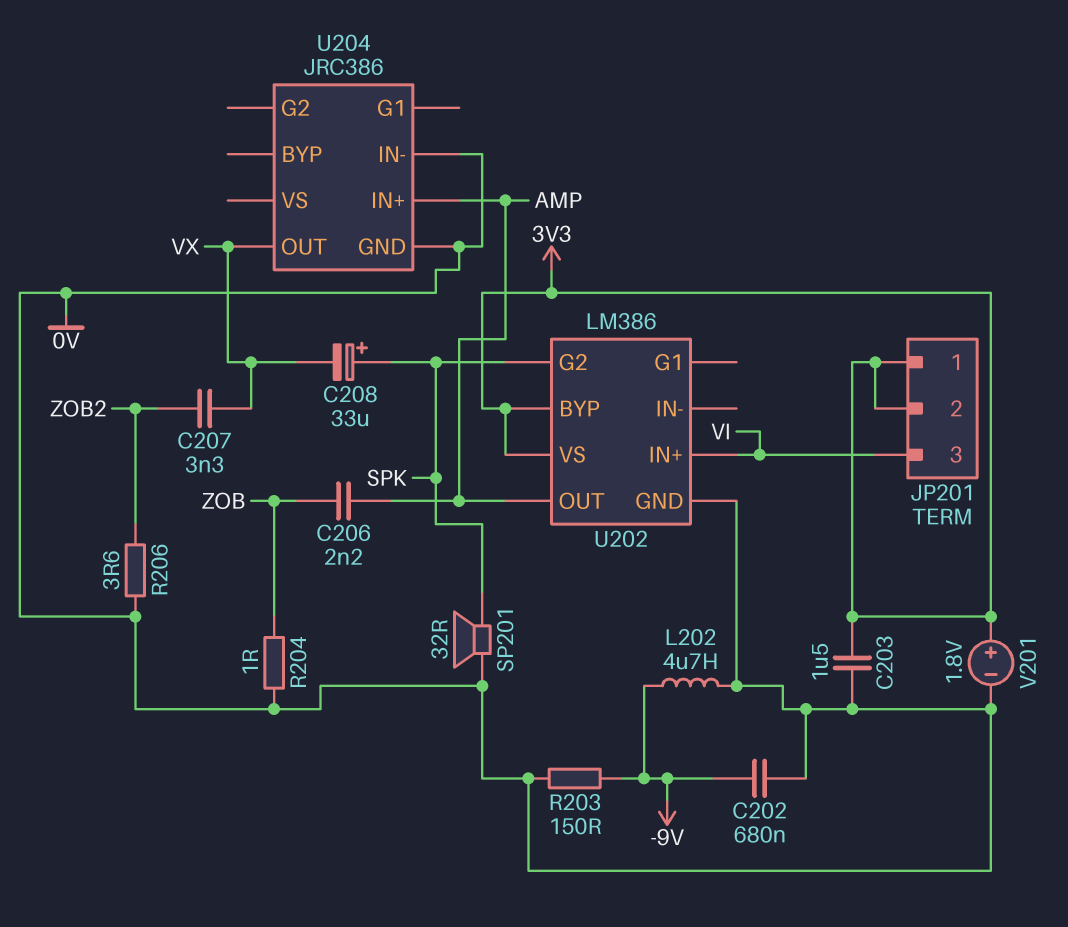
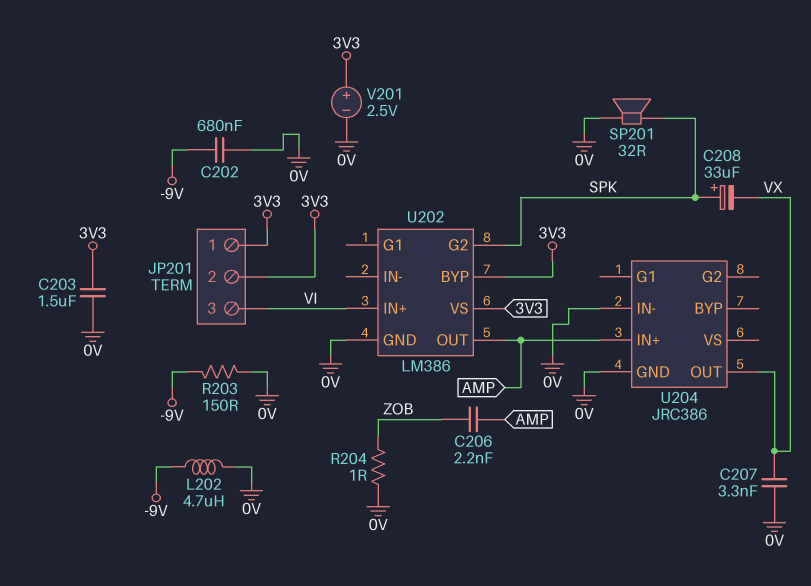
C207: 3.3nF (VX, ZOB2) -> 3.3nF (0V, VX)
R206: 3.6 (0V, ZOB2) -> none
V201: 1.8V (plus 3V3, minus 0V) -> 2.5V (plus 3V3, minus 0V)

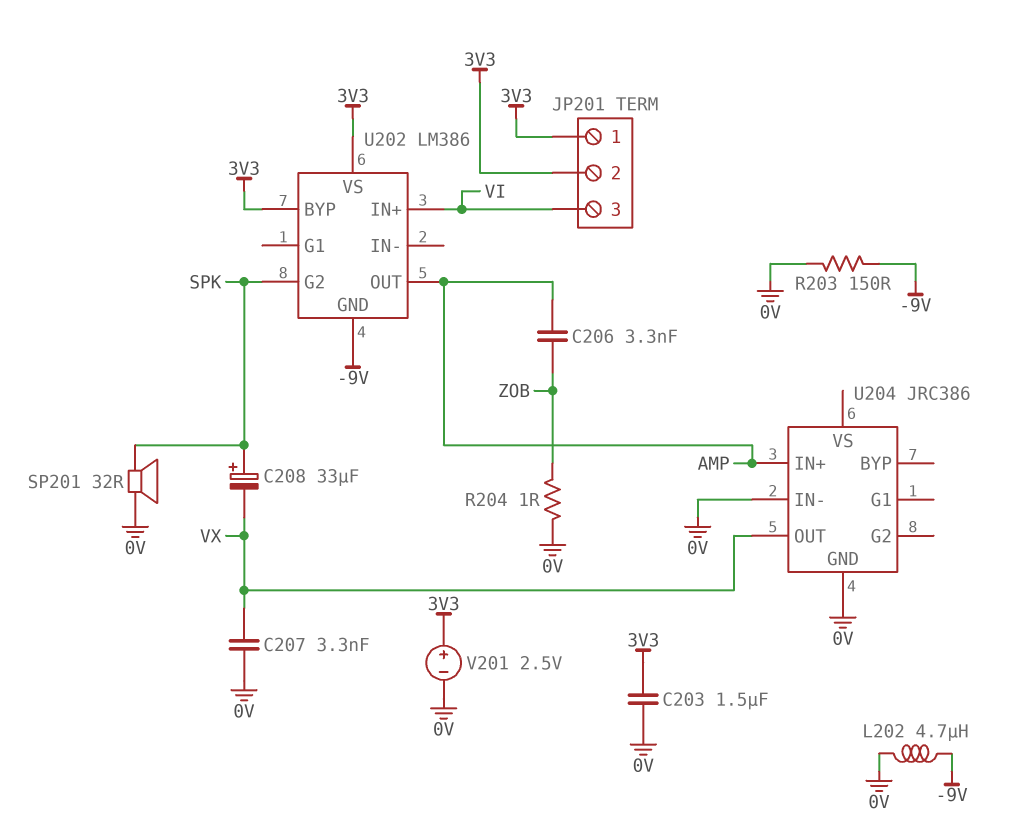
C202: 680nF (-9V, 0V) -> none
C206: 2.2nF (AMP, ZOB) -> 3.3nF (AMP, ZOB)
U202 pin GND: 0V -> -9V

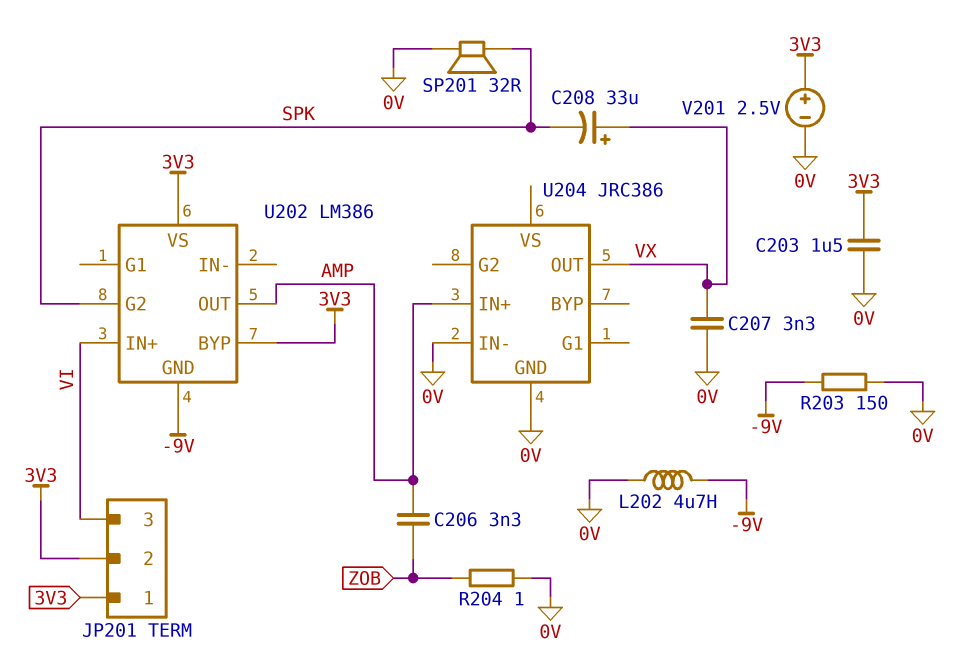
C208: 33uF (plus SPK, minus VX) -> 33uF (plus VX, minus SPK)

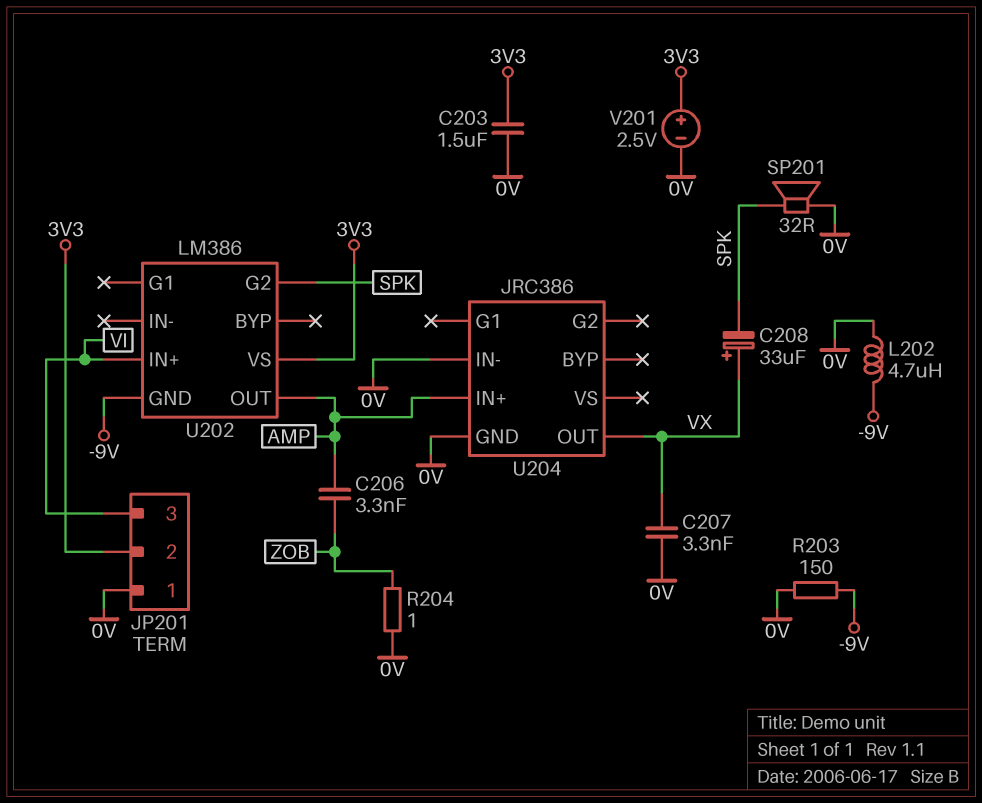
JP201 pin 1: 3V3 -> 0V
U202 pin BYP: 3V3 -> none

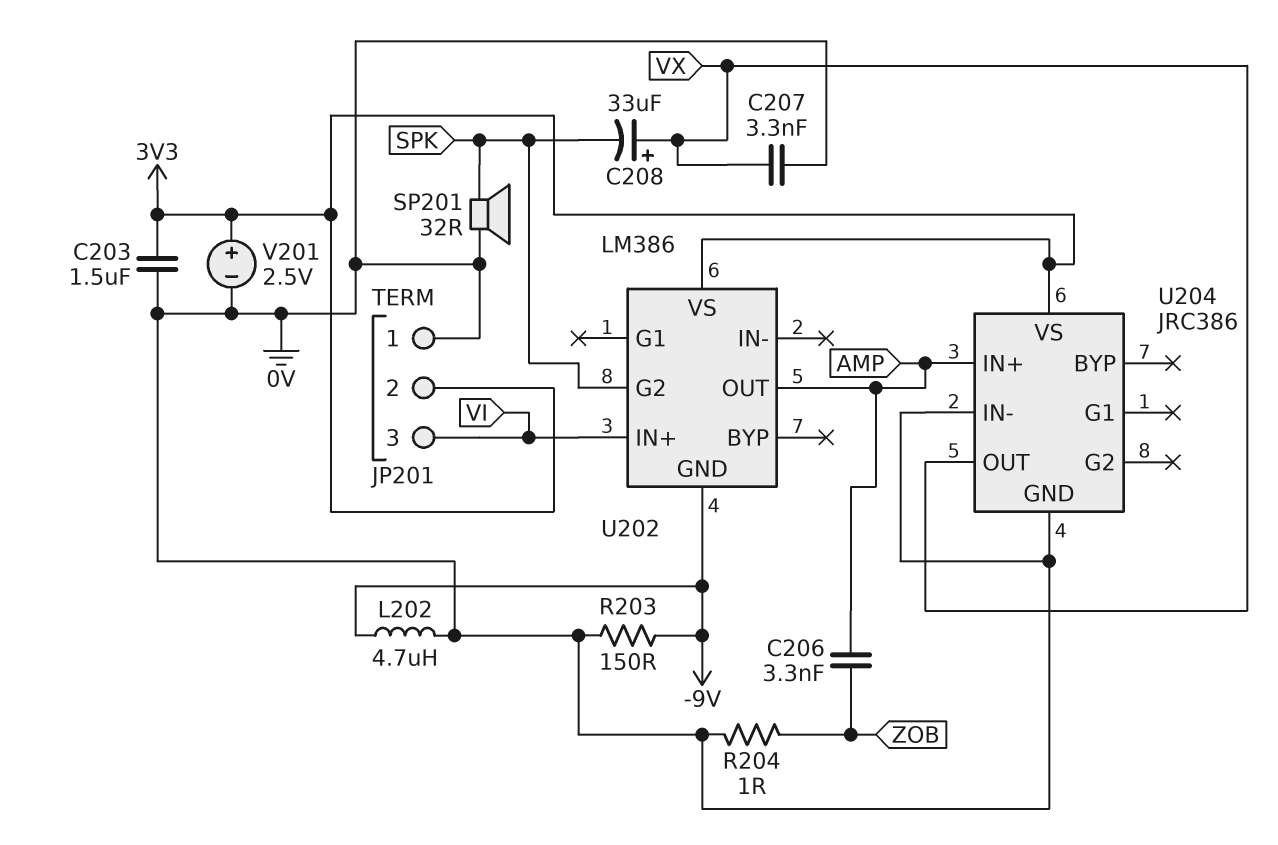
U204 pin VS: none -> 3V3

